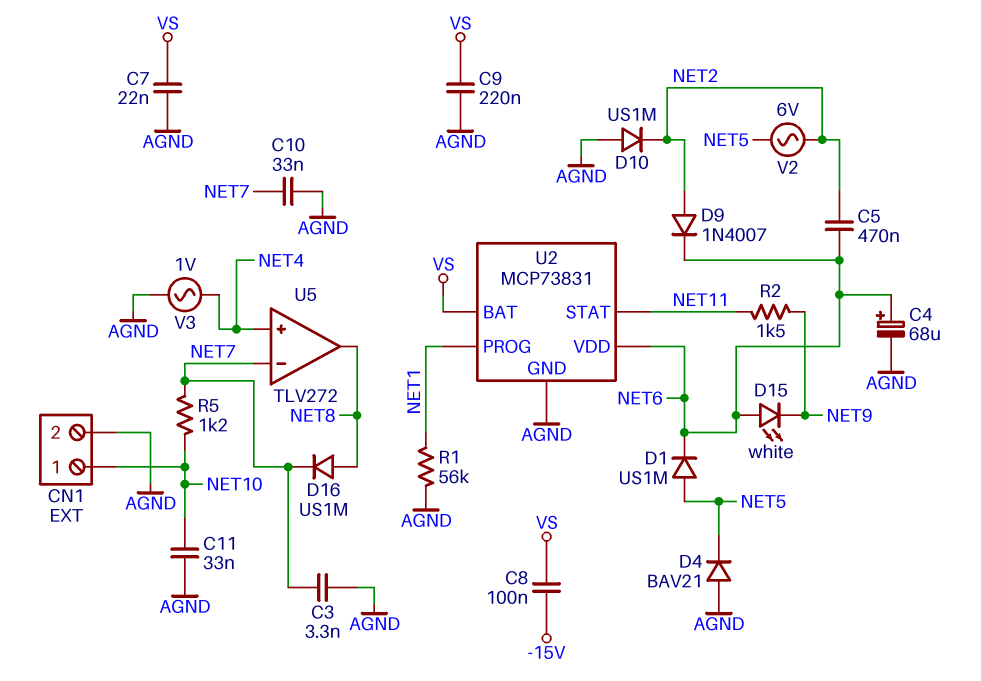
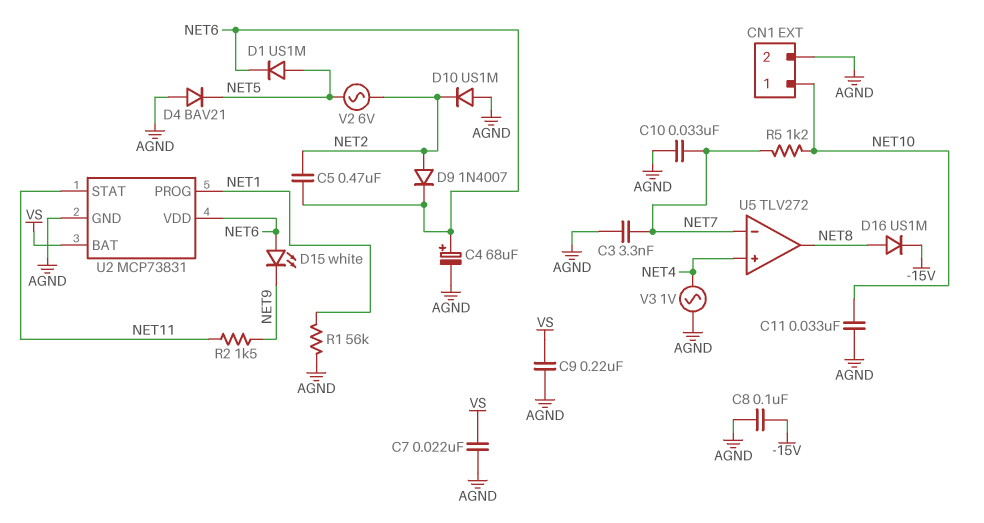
C8: 100nF (-15V, VS) -> 100nF (-15V, AGND)
D16: diode US1M (A NET8, K NET7) -> diode US1M (A NET8, K -15V)

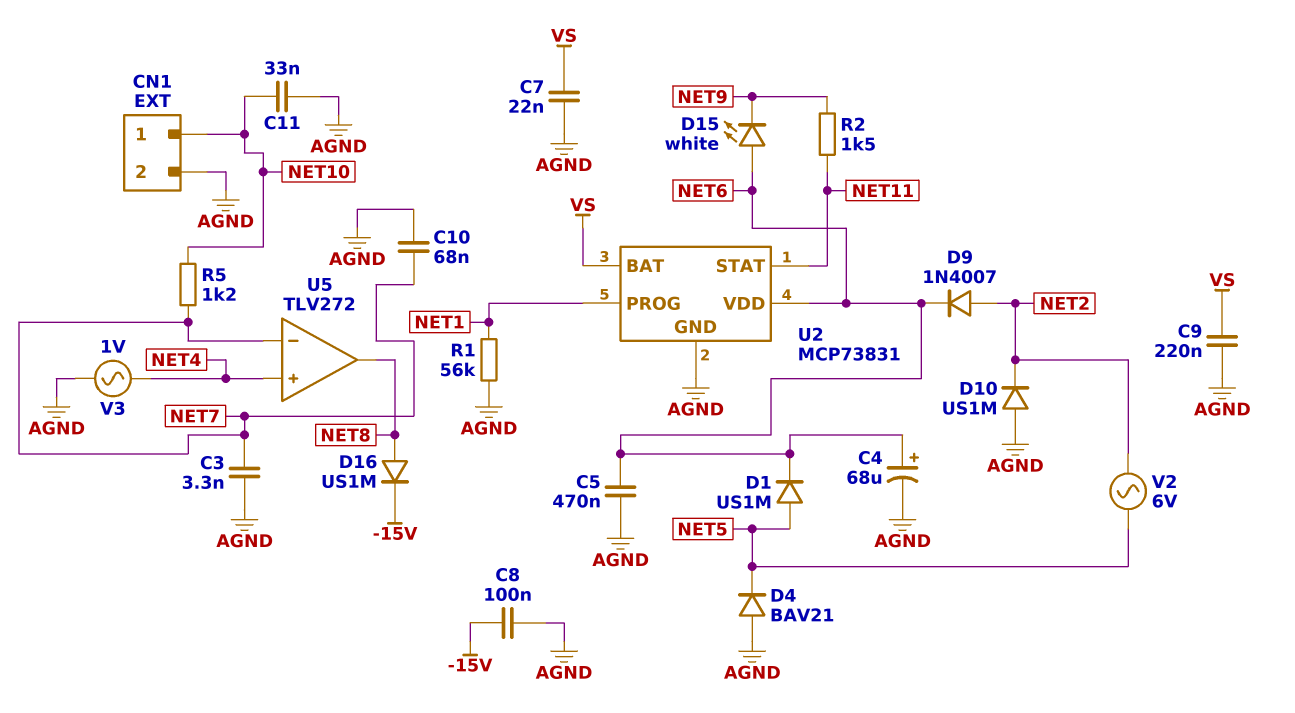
C5: 470nF (NET2, NET6) -> 470nF (AGND, NET6)
C10: 33nF (AGND, NET7) -> 68nF (AGND, NET7)

